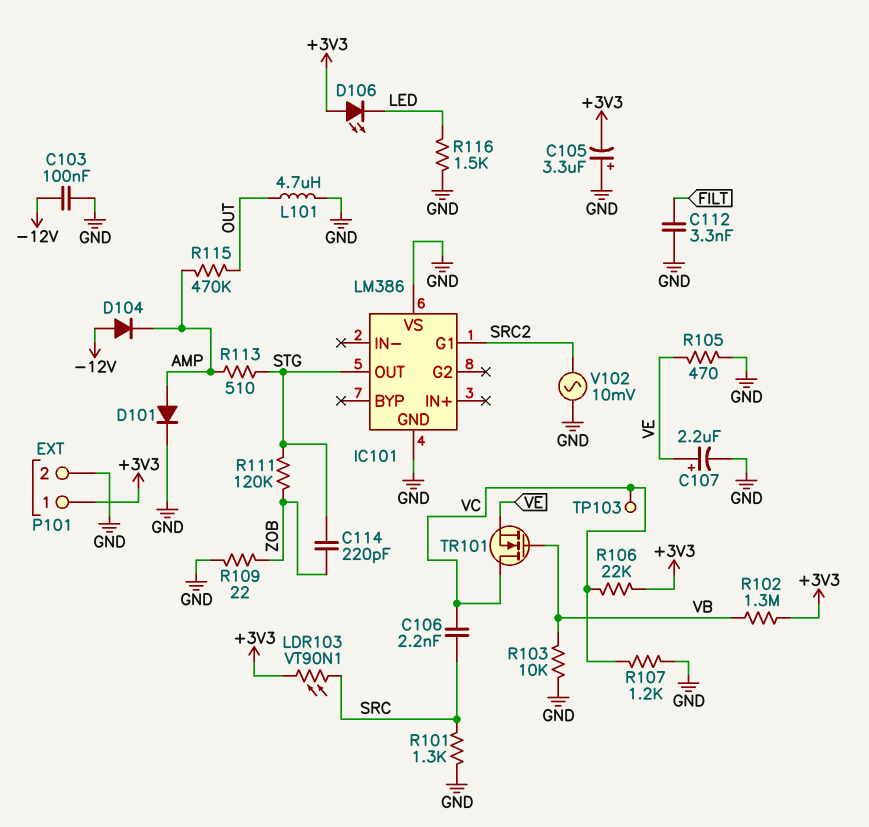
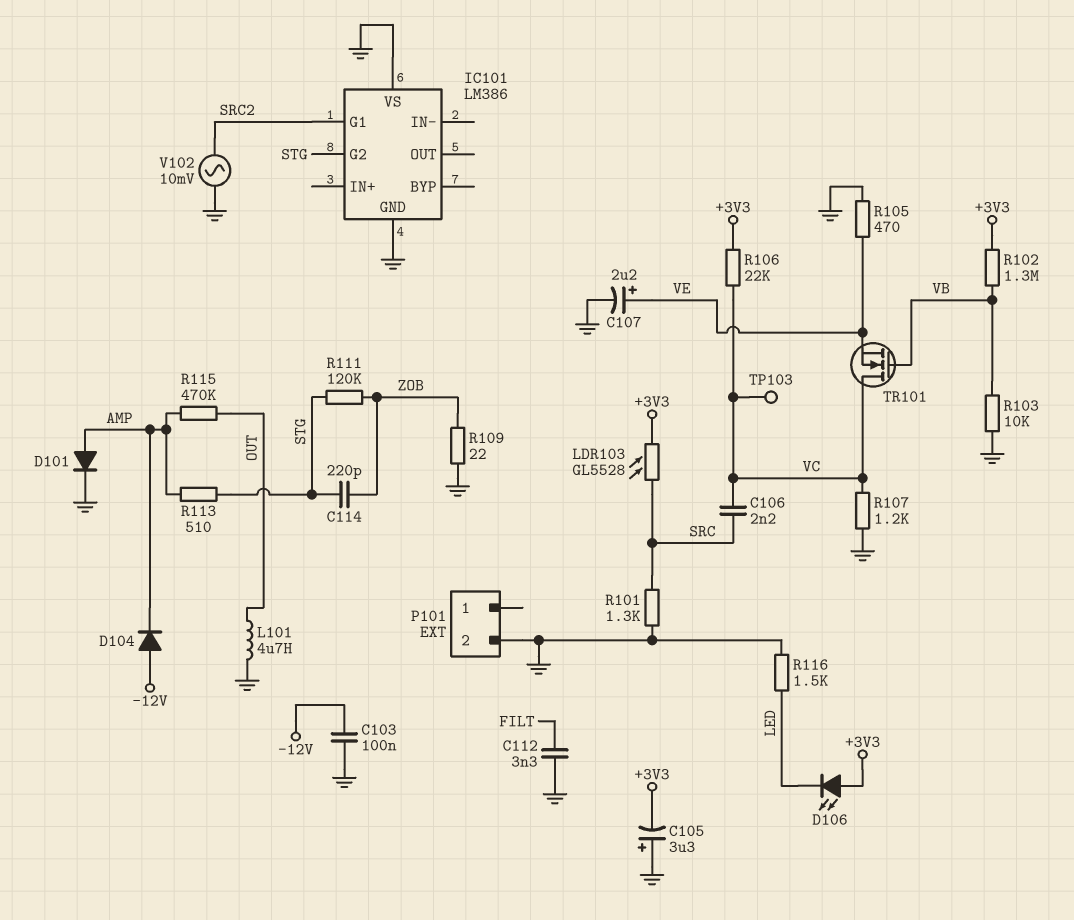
IC101 pin G2: none -> STG
IC101 pin OUT: STG -> none
LDR103: VT90N1 (+3V3, SRC) -> GL5528 (+3V3, SRC)
P101 pin 1: +3V3 -> none

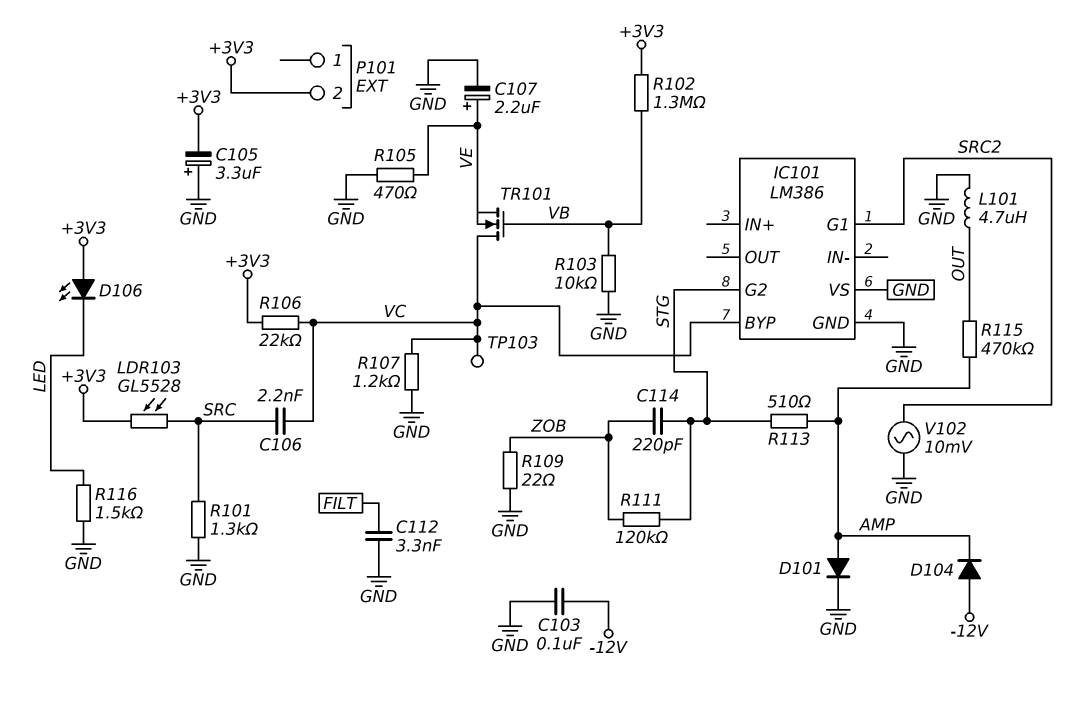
IC101 pin BYP: none -> VC
P101 pin 2: GND -> +3V3

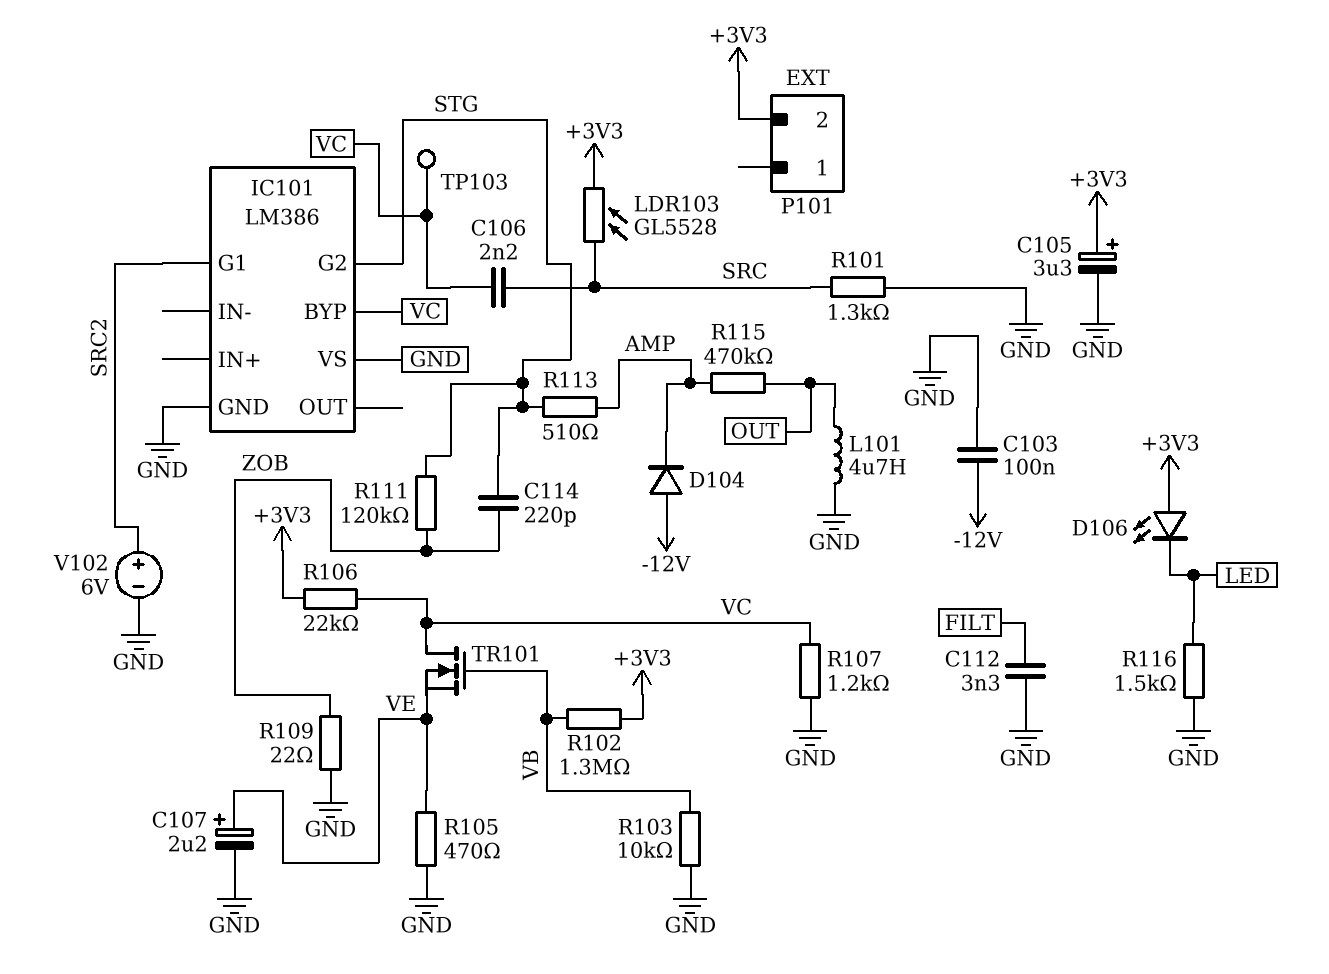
C105: 3.3uF (plus GND, minus +3V3) -> 3.3uF (plus +3V3, minus GND)
D101: diode (A AMP, K GND) -> none
V102: AC 10mV (GND, SRC2) -> 6V (plus SRC2, minus GND)

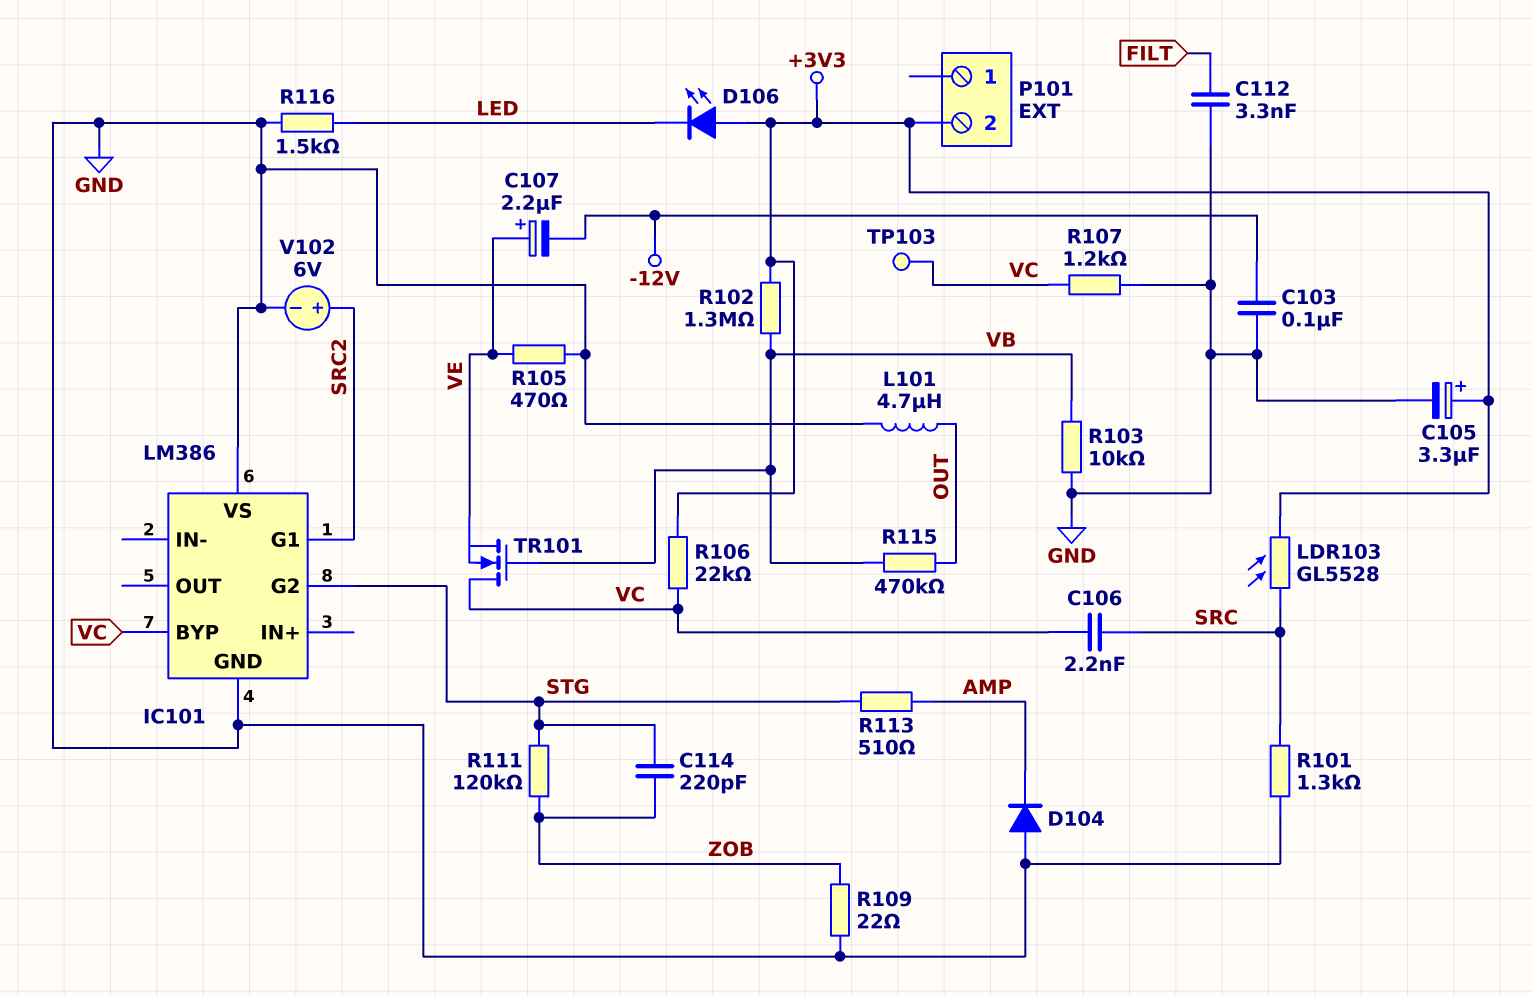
C107: 2.2uF (plus VE, minus GND) -> 2.2uF (plus VE, minus -12V)
D104: diode (A -12V, K AMP) -> diode (A GND, K AMP)
R115: 470k (AMP, OUT) -> 470k (OUT, VB)

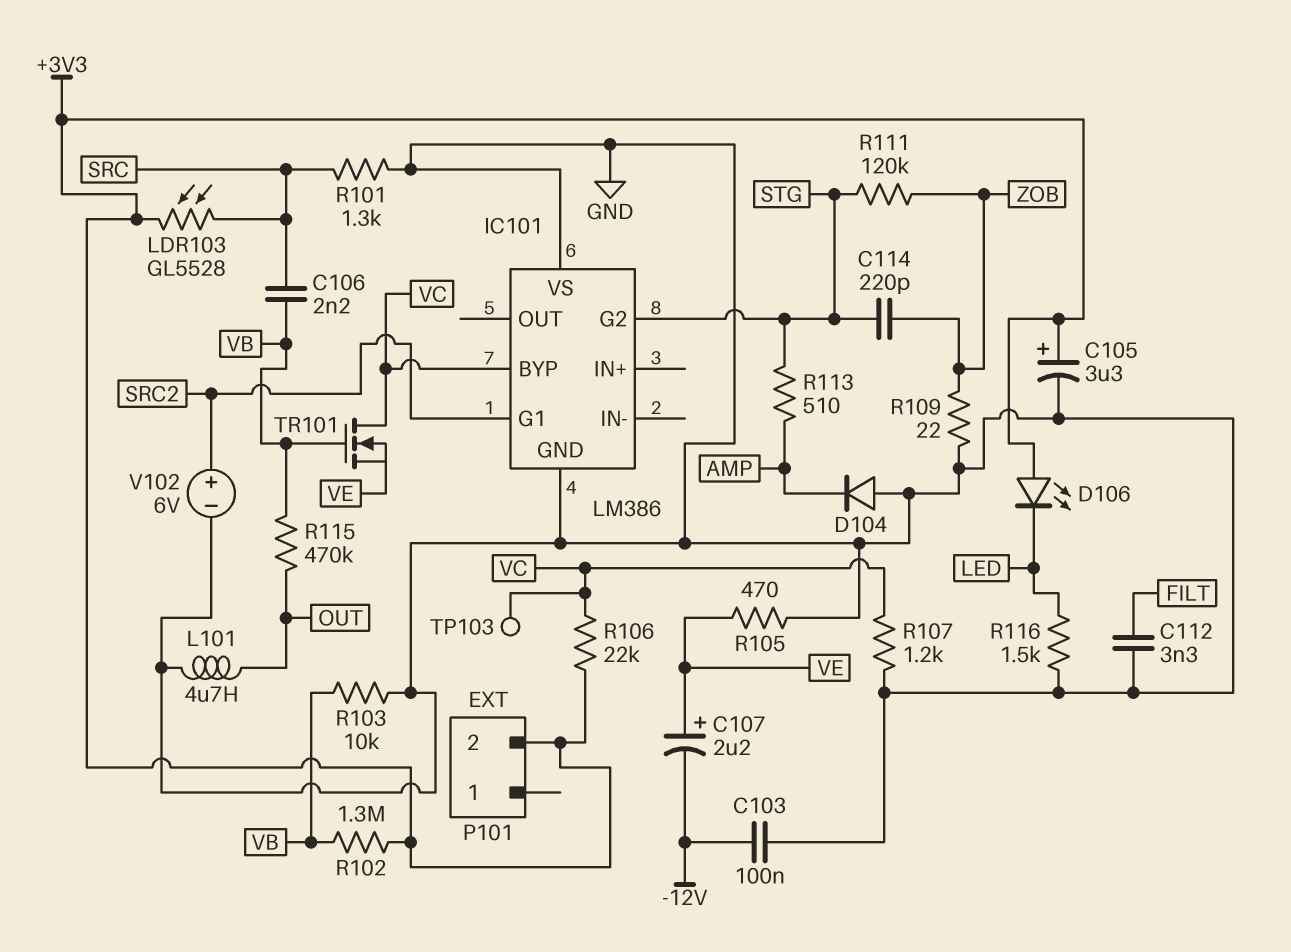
C106: 2.2nF (SRC, VC) -> 2.2nF (SRC, VB)

